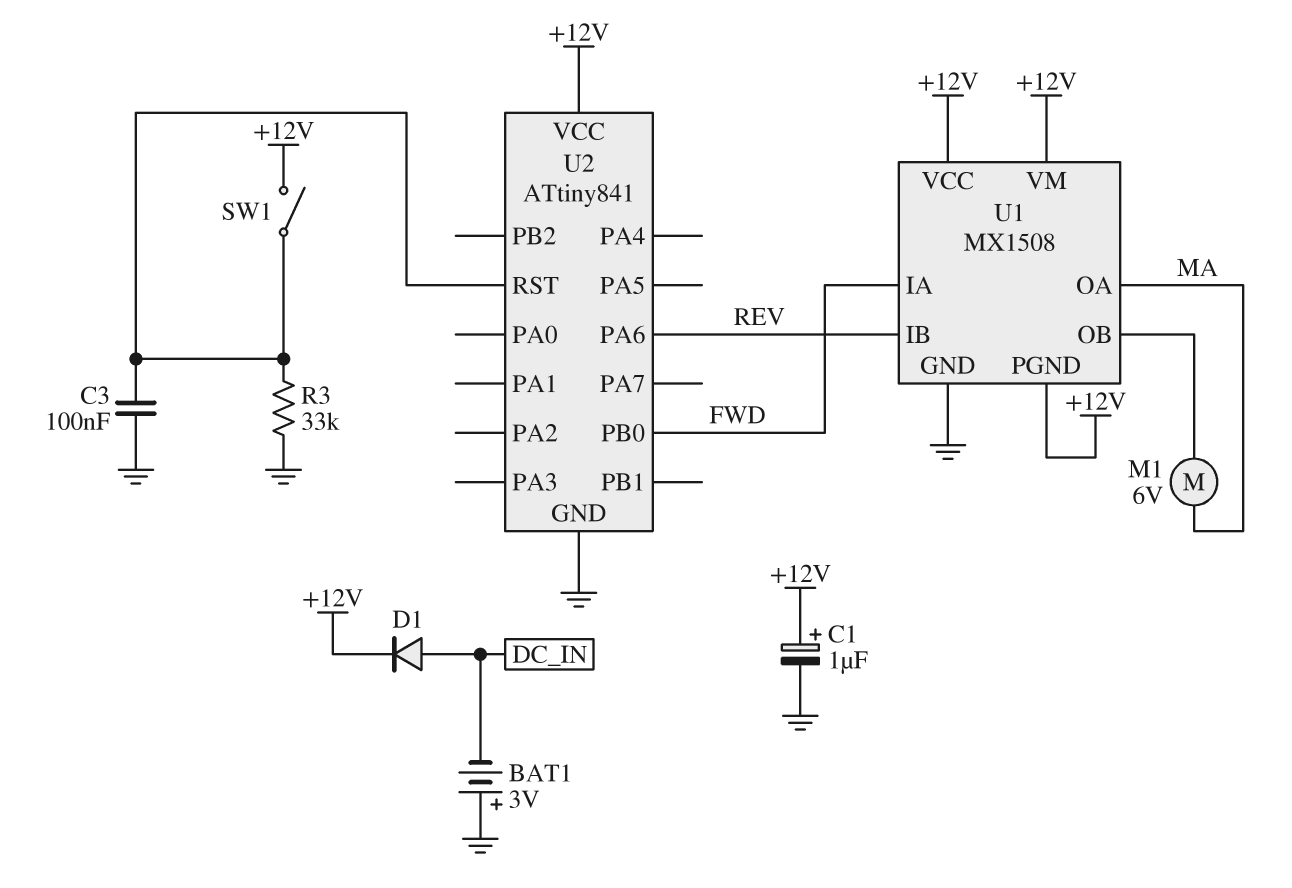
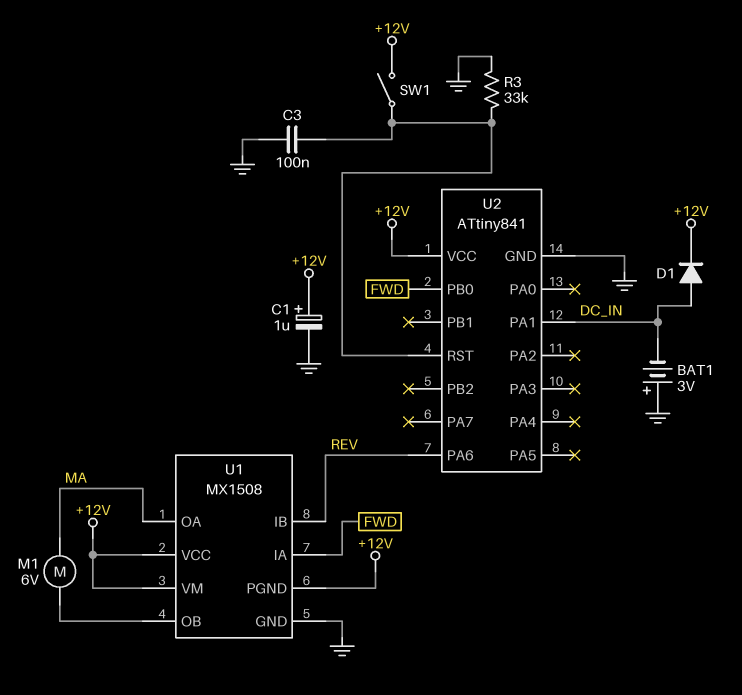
U2 pin PA1: none -> DC_IN

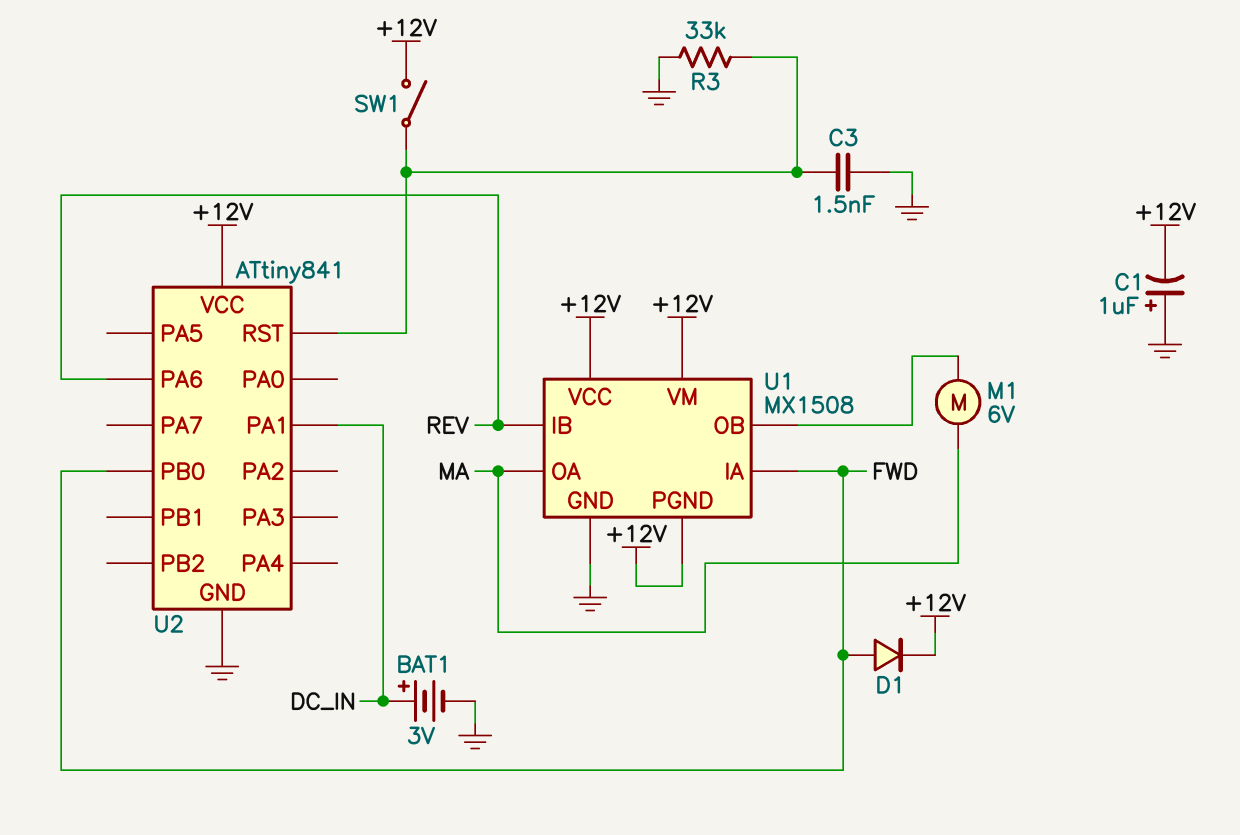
BAT1: 3V (plus GND, minus DC_IN) -> 3V (plus DC_IN, minus GND)
C1: 1uF (plus +12V, minus GND) -> 1uF (plus GND, minus +12V)
C3: 100nF (GND, U2/RST) -> 1.5nF (GND, U2/RST)
D1: diode (A DC_IN, K +12V) -> diode (A FWD, K +12V)

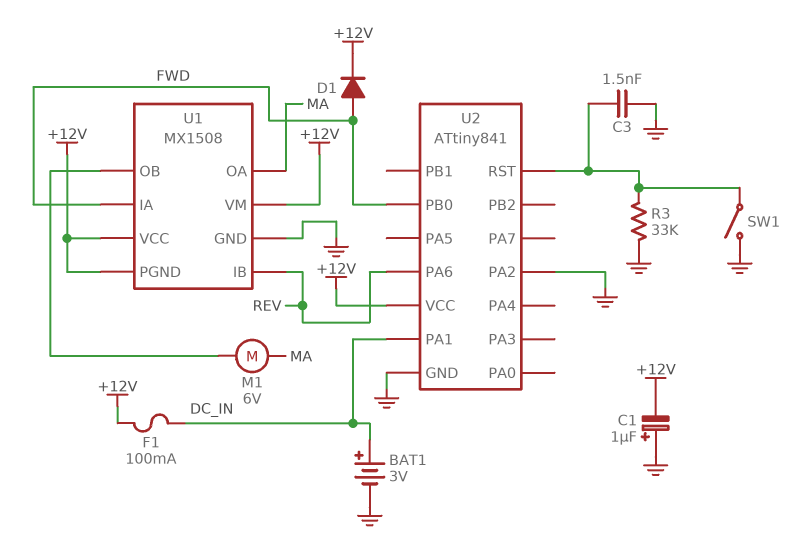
F1: none -> 100mA (+12V, DC_IN)
SW1: switch (+12V, U2/RST) -> switch (GND, U2/RST)
U2 pin PA2: none -> GND

